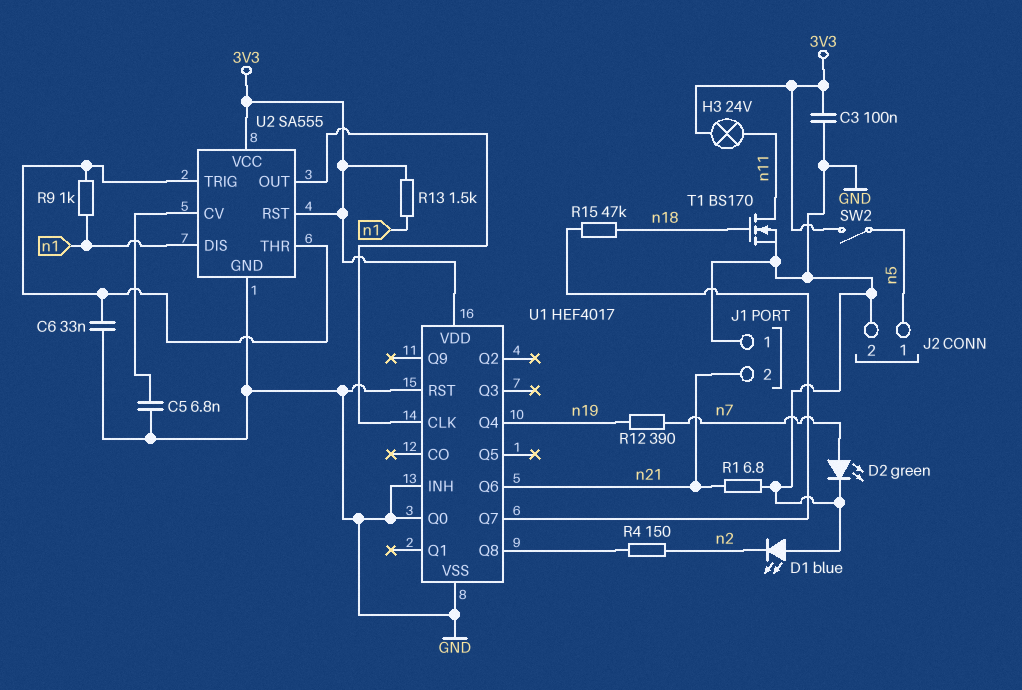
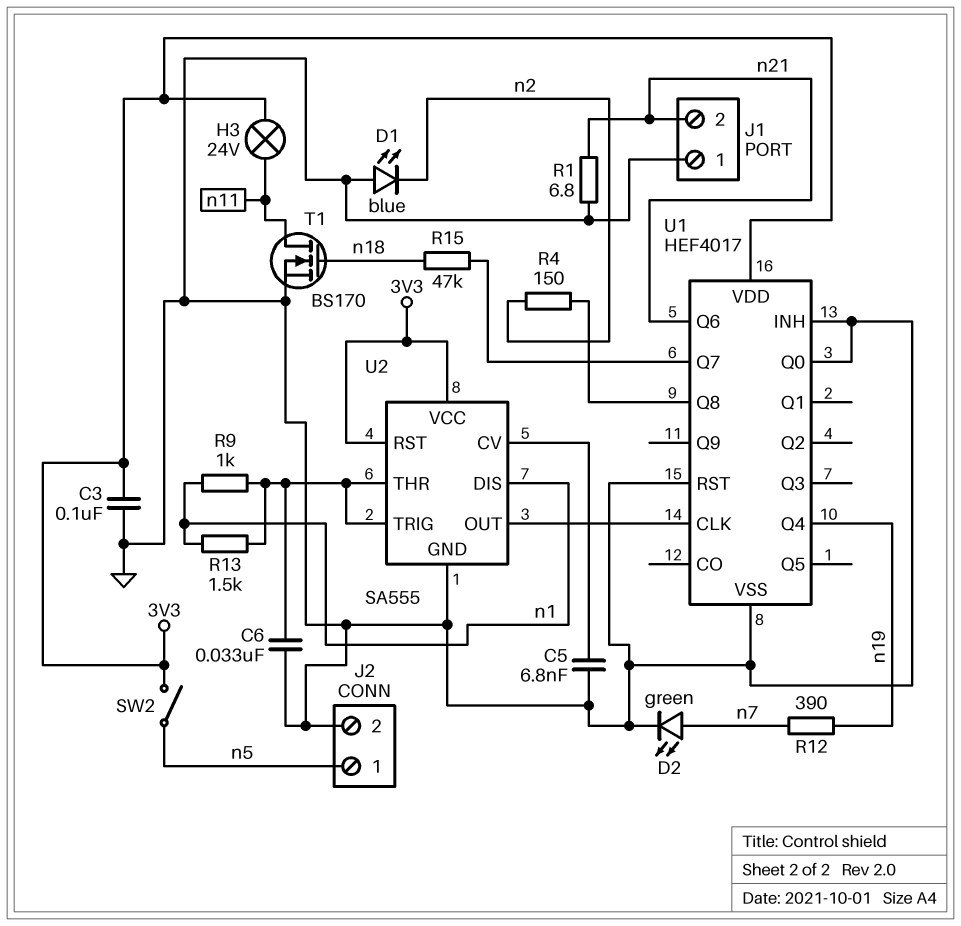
R13: 1.5k (3V3, n1) -> 1.5k (U2/THR, n1)

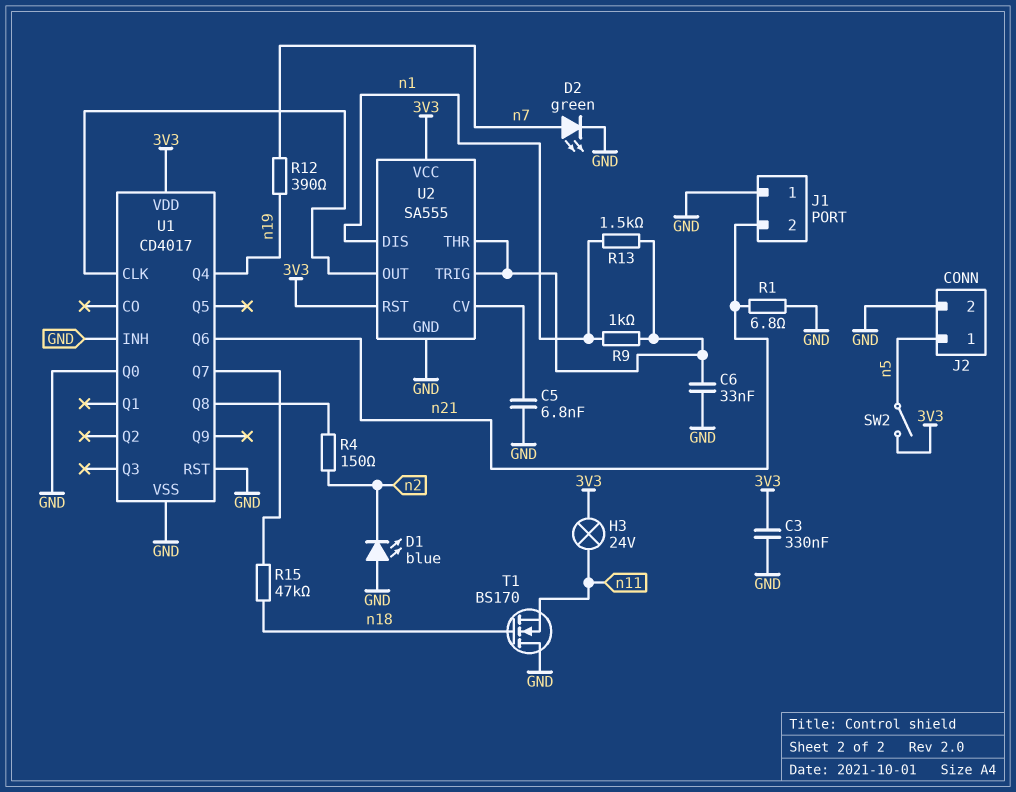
C3: 100nF (3V3, GND) -> 330nF (3V3, GND)
T1: NMOS BS170 (G n18, D n11, S GND) -> NMOS BS170 (G n18, D GND, S n11)
U1: HEF4017 -> CD4017

